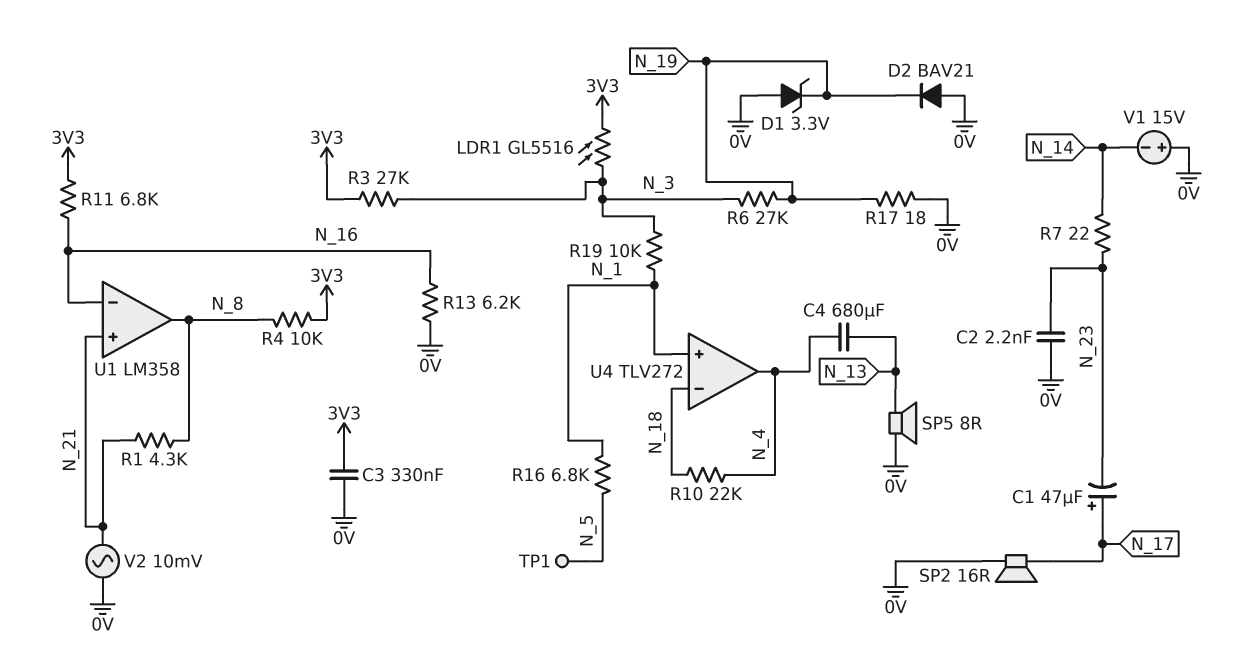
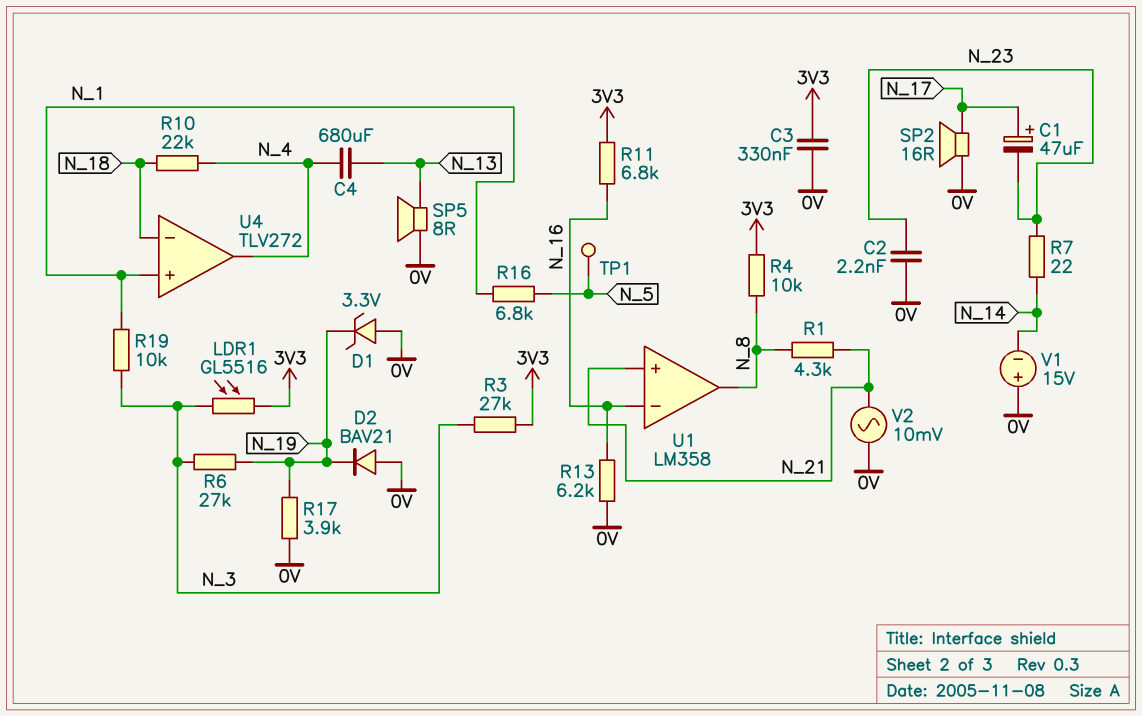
R17: 18 (0V, N_19) -> 3.9k (0V, N_19)

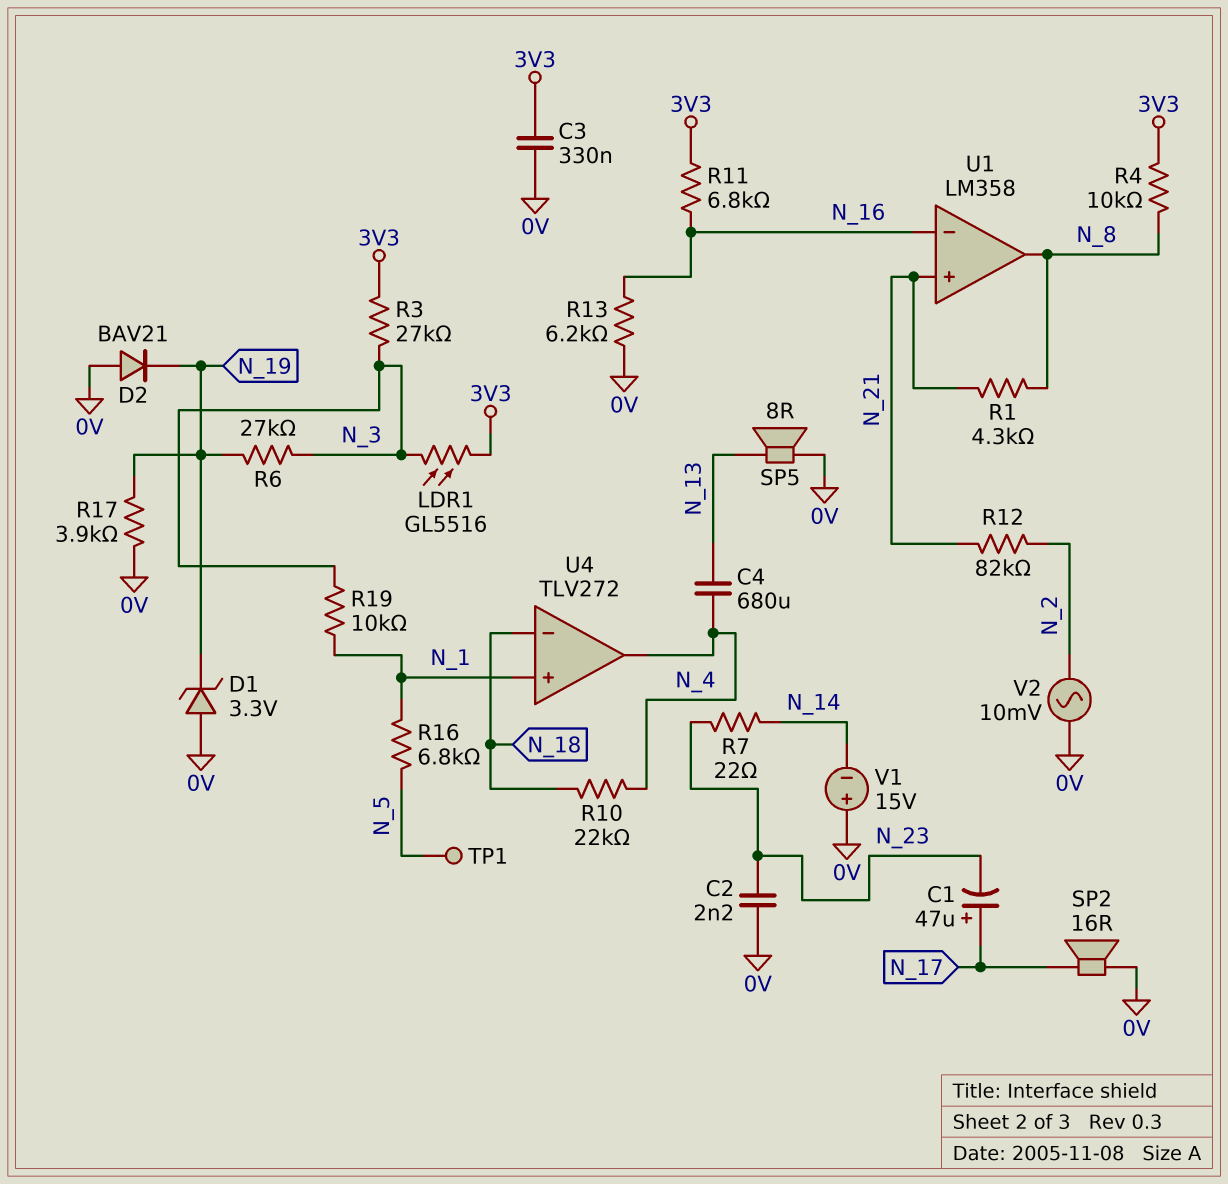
R12: none -> 82k (N_2, N_21)
V2: AC 10mV (0V, N_21) -> AC 10mV (0V, N_2)

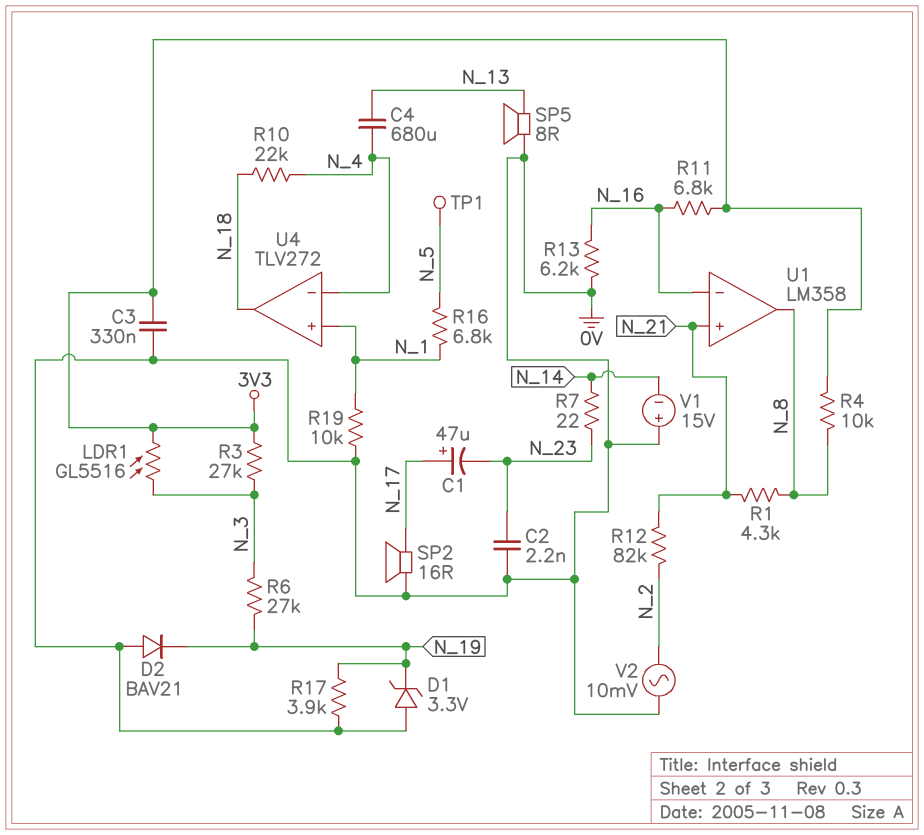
R19: 10k (N_1, N_3) -> 10k (0V, N_1)
U4 pin in-: N_18 -> N_4
U4 pin out: N_4 -> N_18

